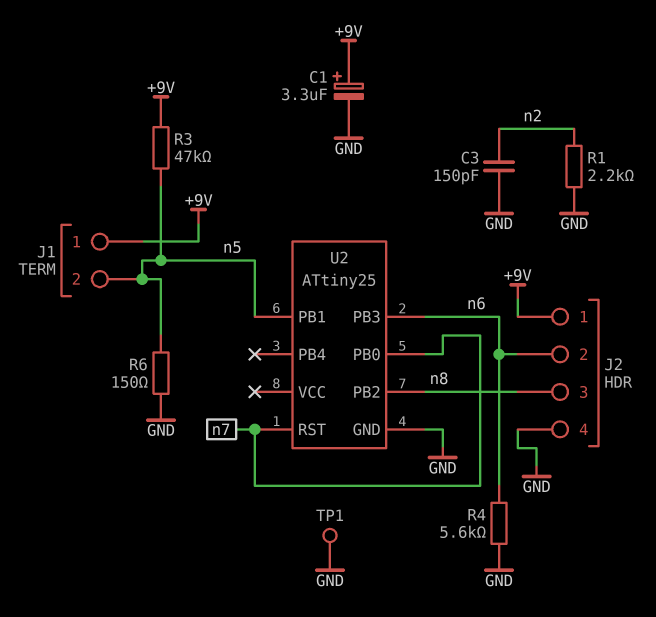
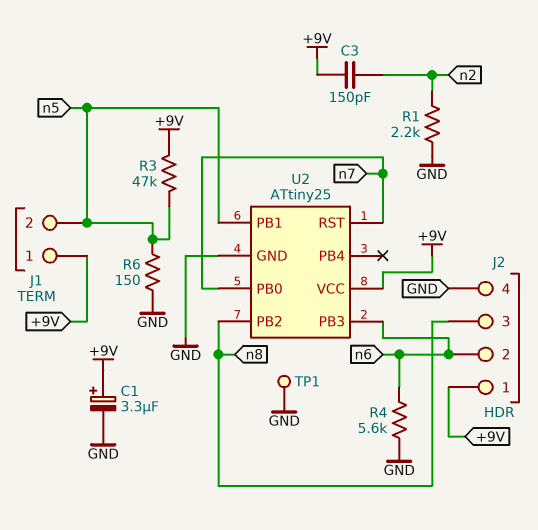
C3: 150pF (GND, n2) -> 150pF (+9V, n2)
U2 pin VCC: none -> +9V

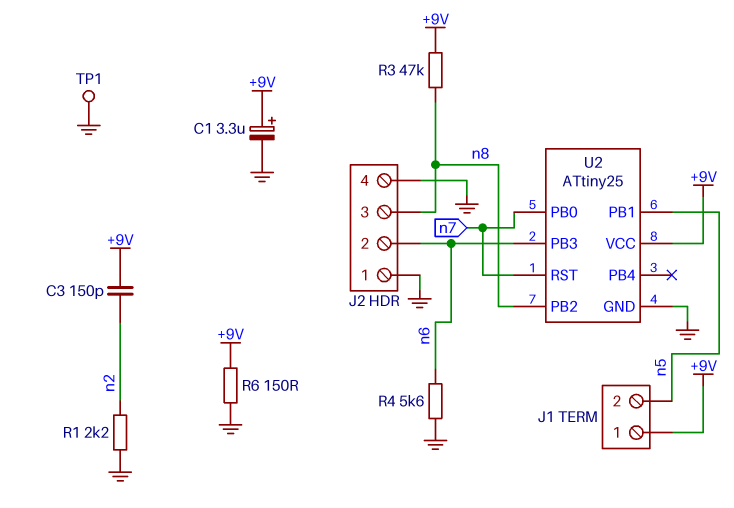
J2 pin 1: +9V -> GND
R3: 47k (+9V, n5) -> 47k (+9V, n8)
R6: 150 (GND, n5) -> 150 (+9V, GND)

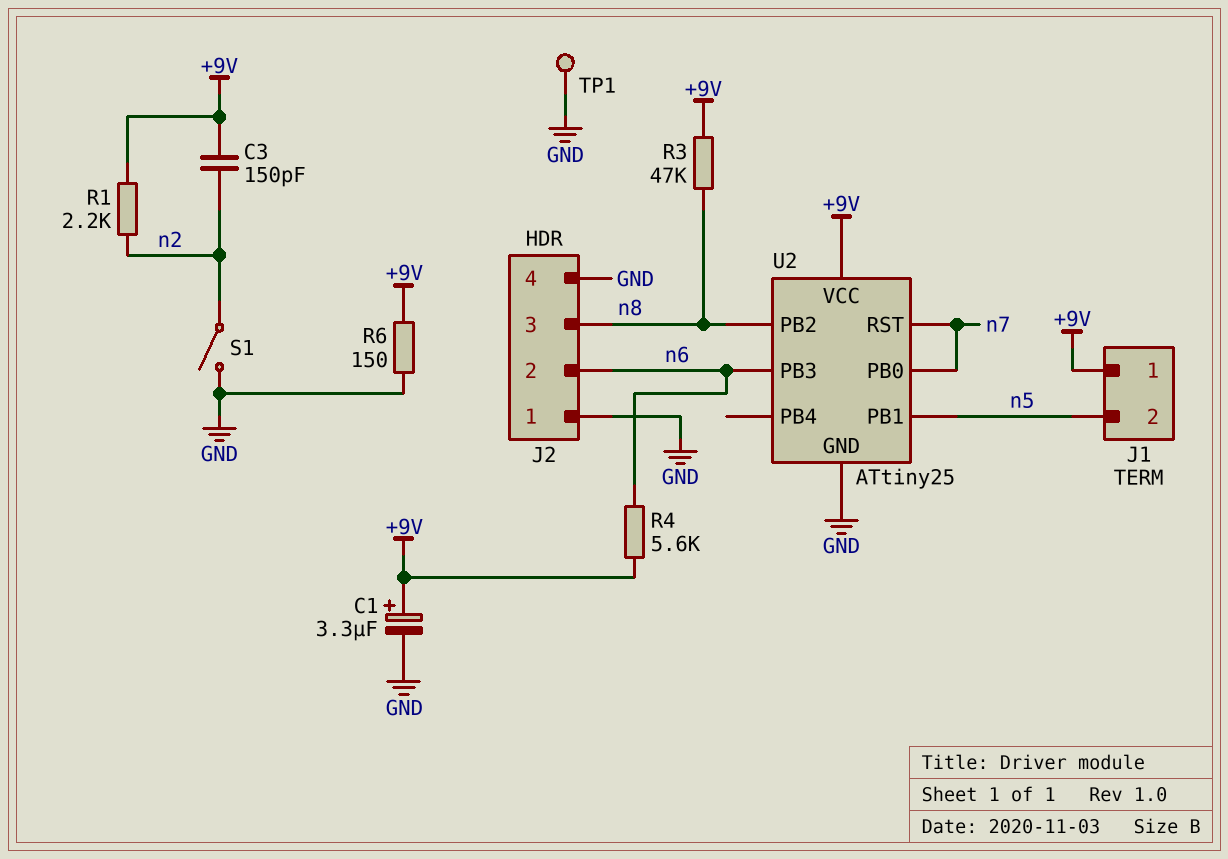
R1: 2.2k (GND, n2) -> 2.2k (+9V, n2)
R4: 5.6k (GND, n6) -> 5.6k (+9V, n6)
S1: none -> switch (GND, n2)

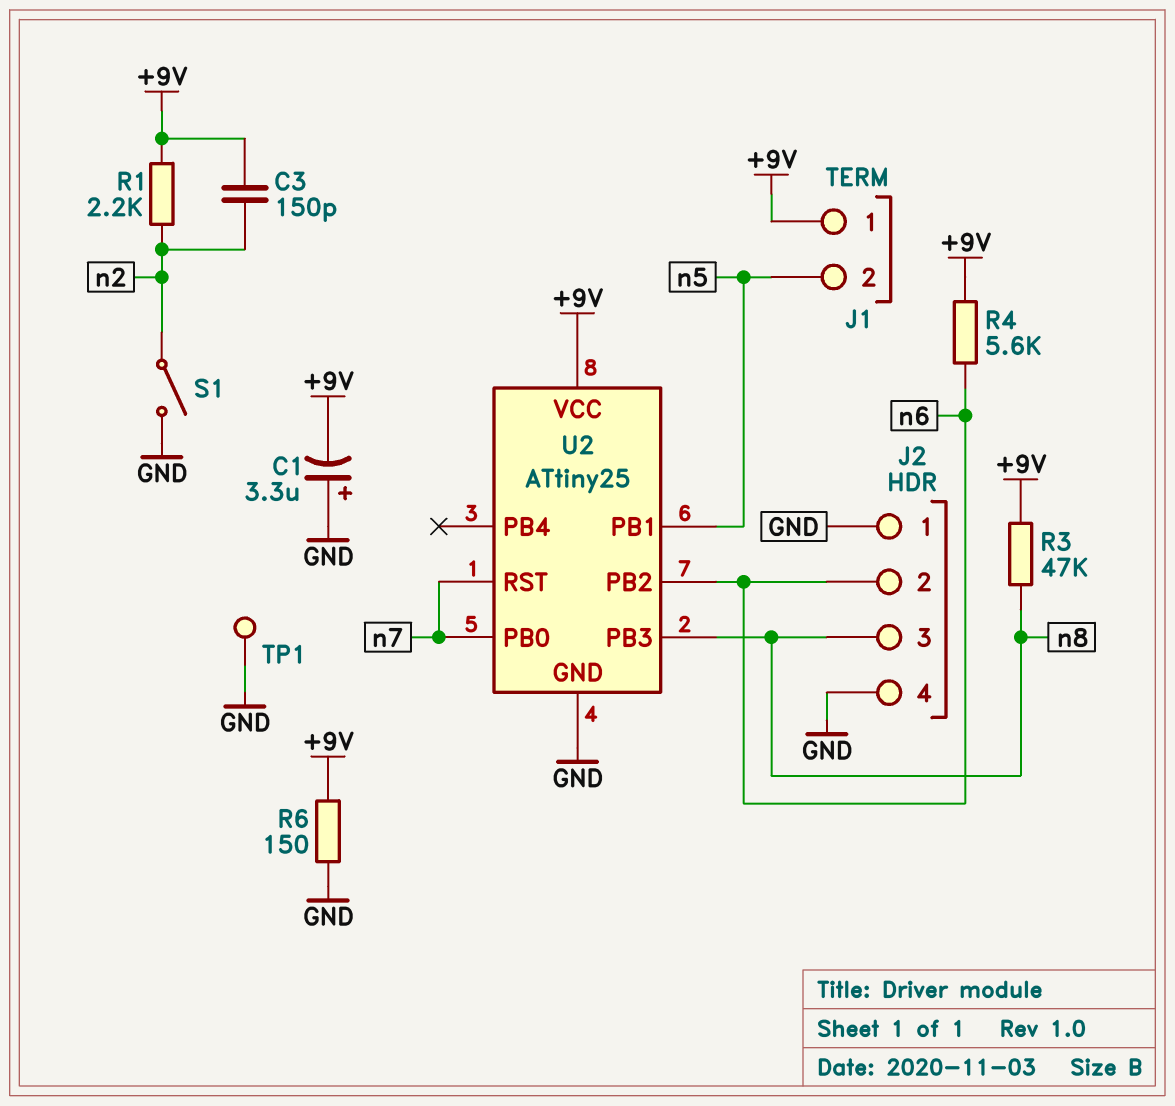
C1: 3.3uF (plus +9V, minus GND) -> 3.3uF (plus GND, minus +9V)
U2 pin PB2: n8 -> n6
U2 pin PB3: n6 -> n8

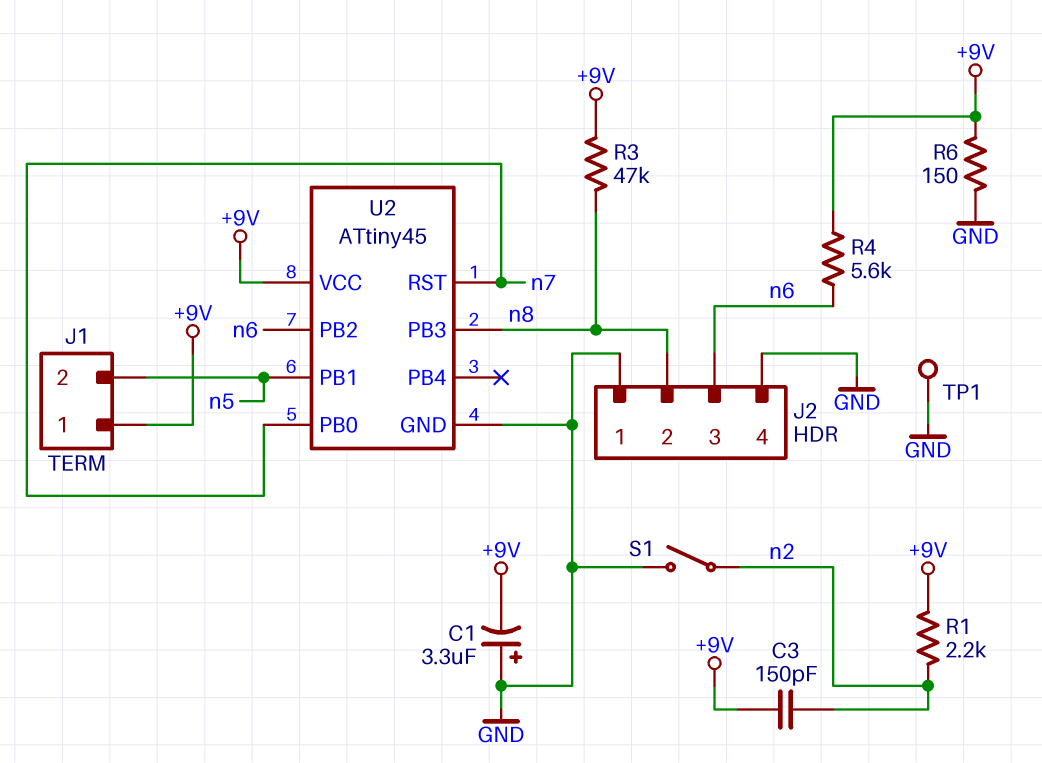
J2 pin 2: n6 -> n8
J2 pin 3: n8 -> n6
U2: ATtiny25 -> ATtiny45

